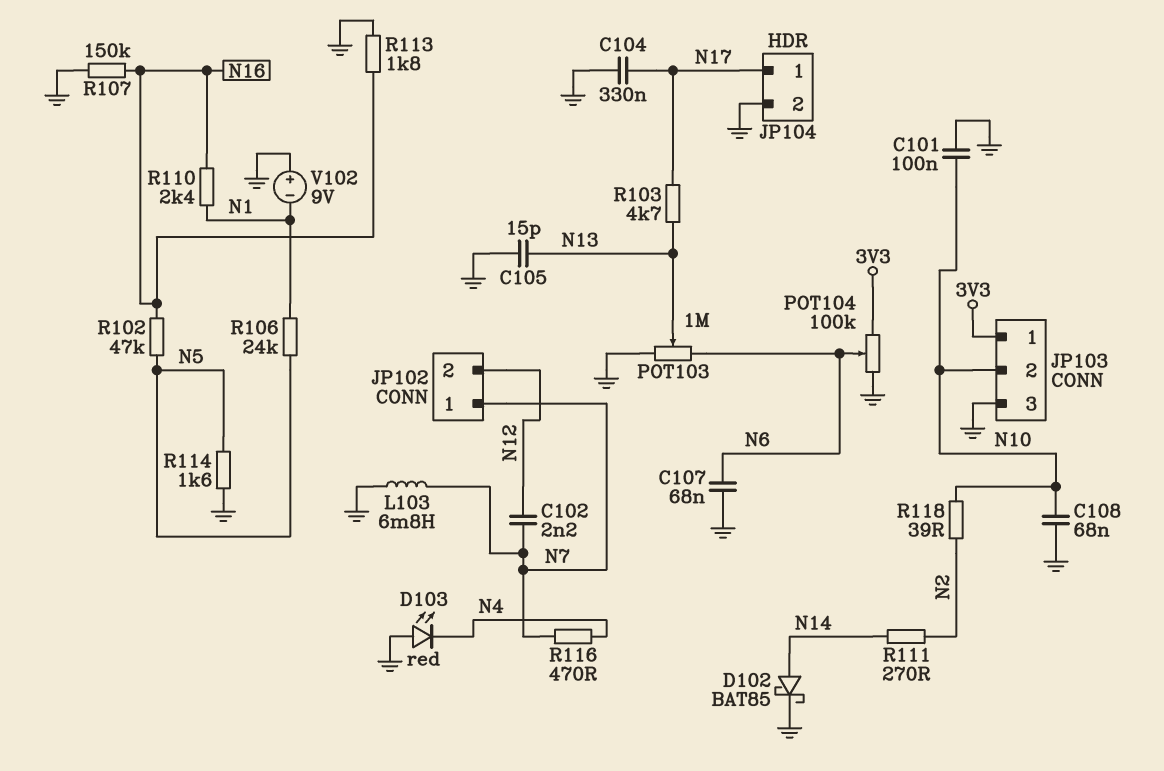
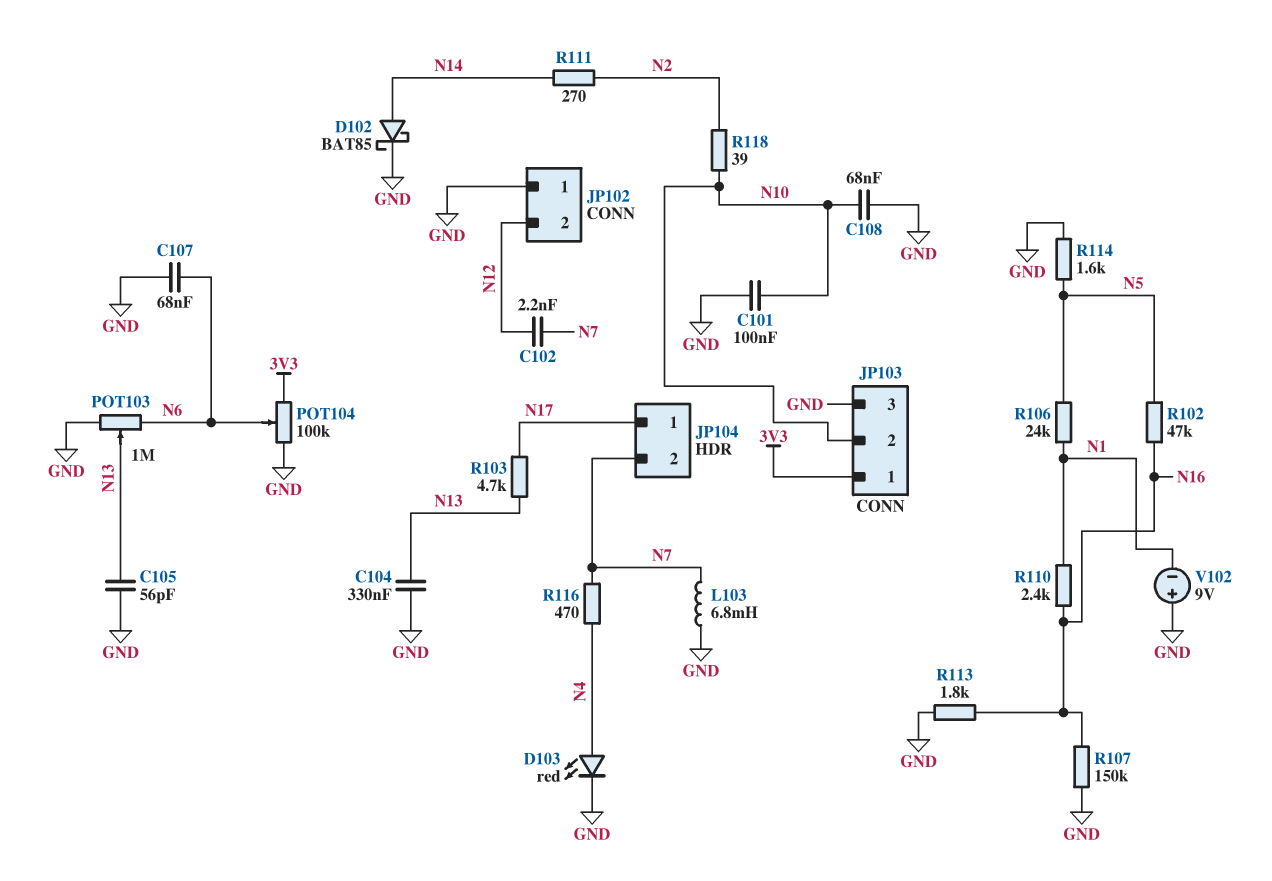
C104: 330nF (GND, N17) -> 330nF (GND, N13)
C105: 15pF (GND, N13) -> 56pF (GND, N13)
D103: LED red (A GND, K N4) -> LED red (A N4, K GND)
JP102 pin 1: N7 -> GND
JP104 pin 2: GND -> N7

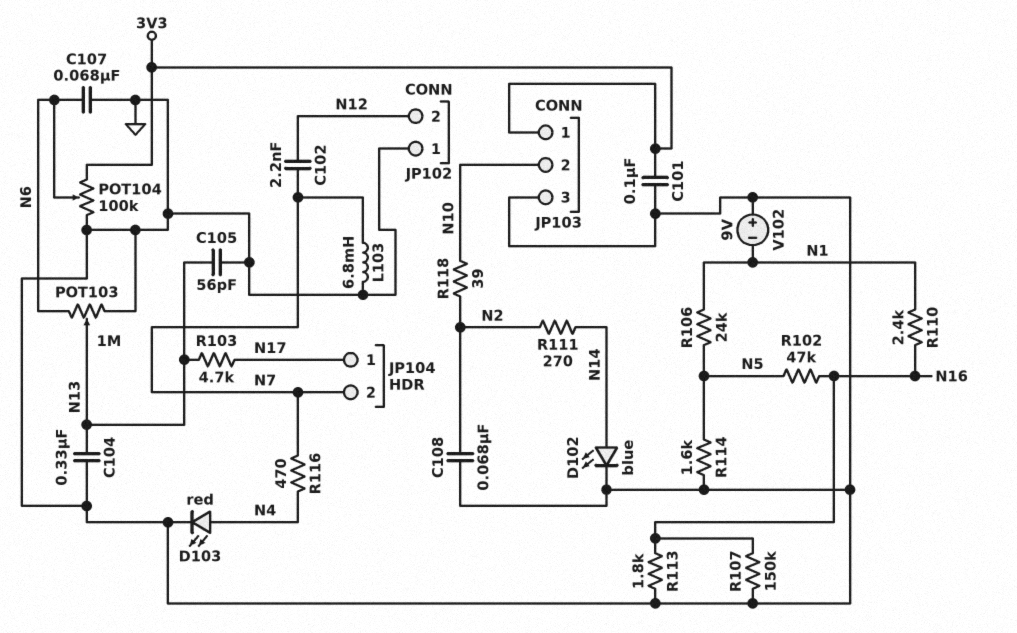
C101: 100nF (GND, N10) -> 100nF (3V3, GND)
C108: 68nF (GND, N10) -> 68nF (GND, N2)
D102: schottky BAT85 (A N14, K GND) -> LED blue (A N14, K GND)

